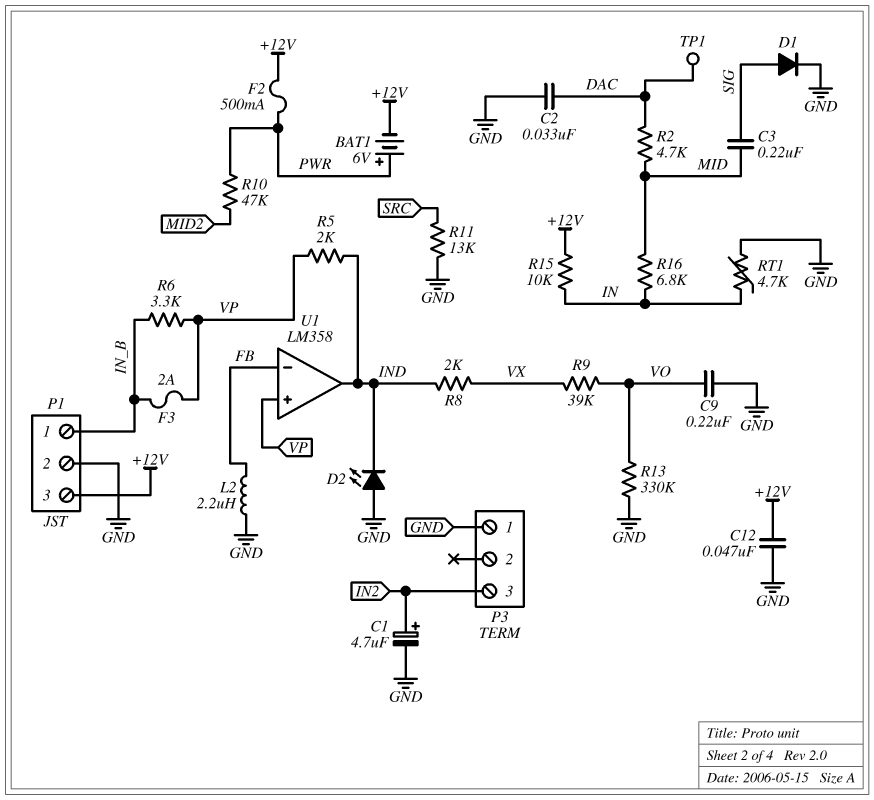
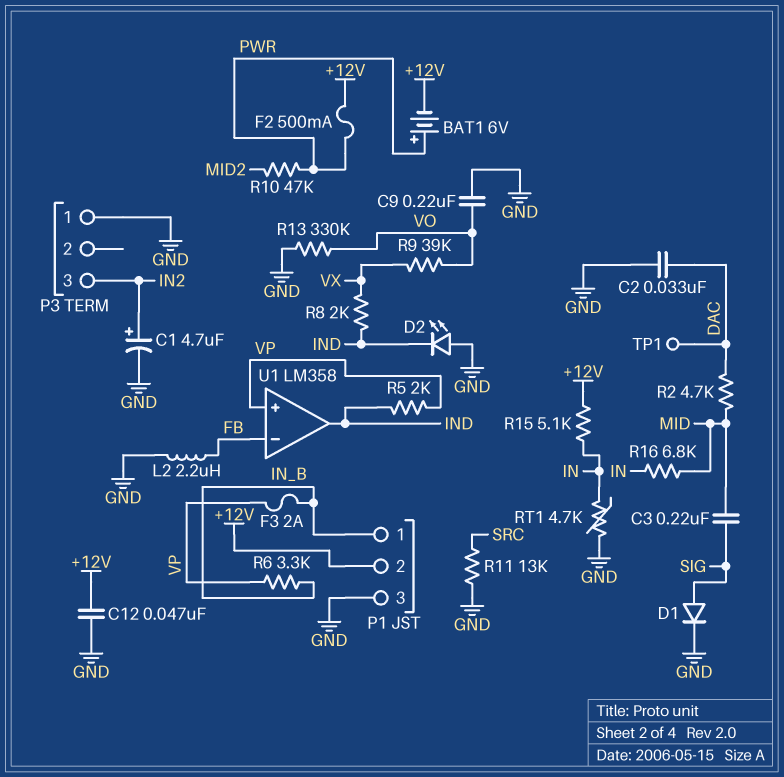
P1 pin 2: GND -> +12V
P1 pin 3: +12V -> GND
R15: 10k (+12V, IN) -> 5.1k (+12V, IN)

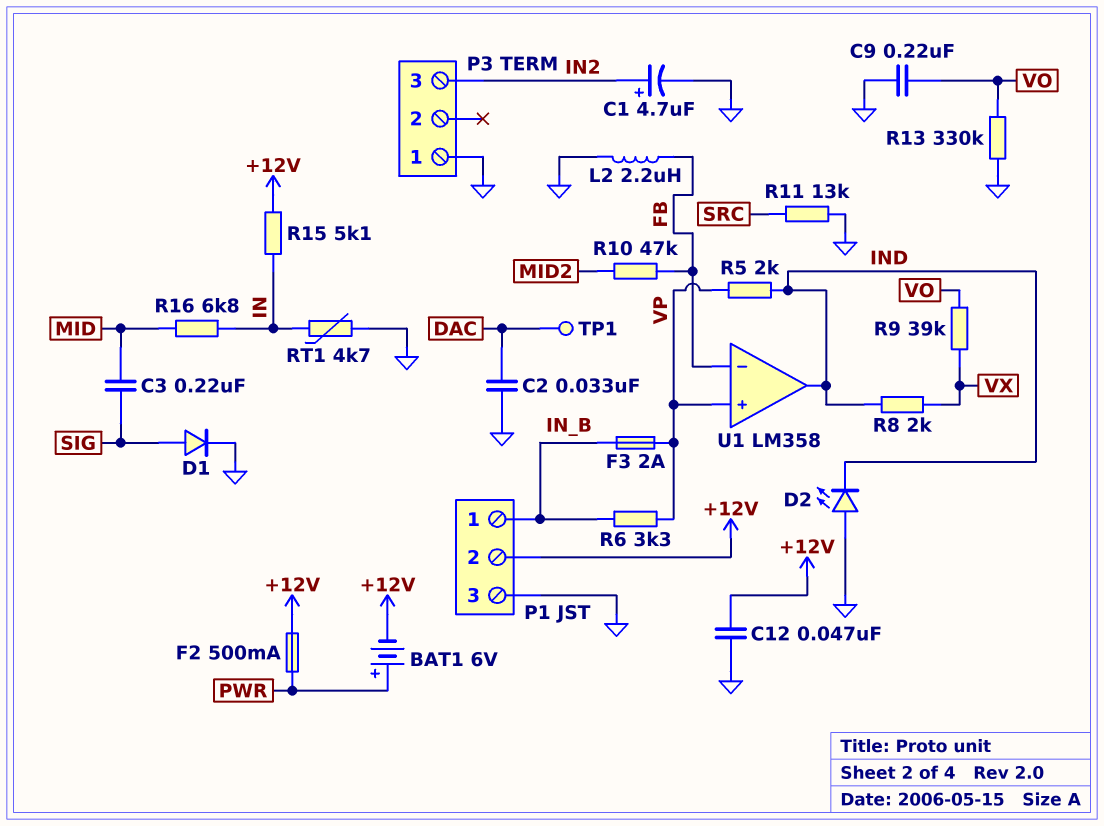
R2: 4.7k (DAC, MID) -> none
R10: 47k (MID2, PWR) -> 47k (FB, MID2)

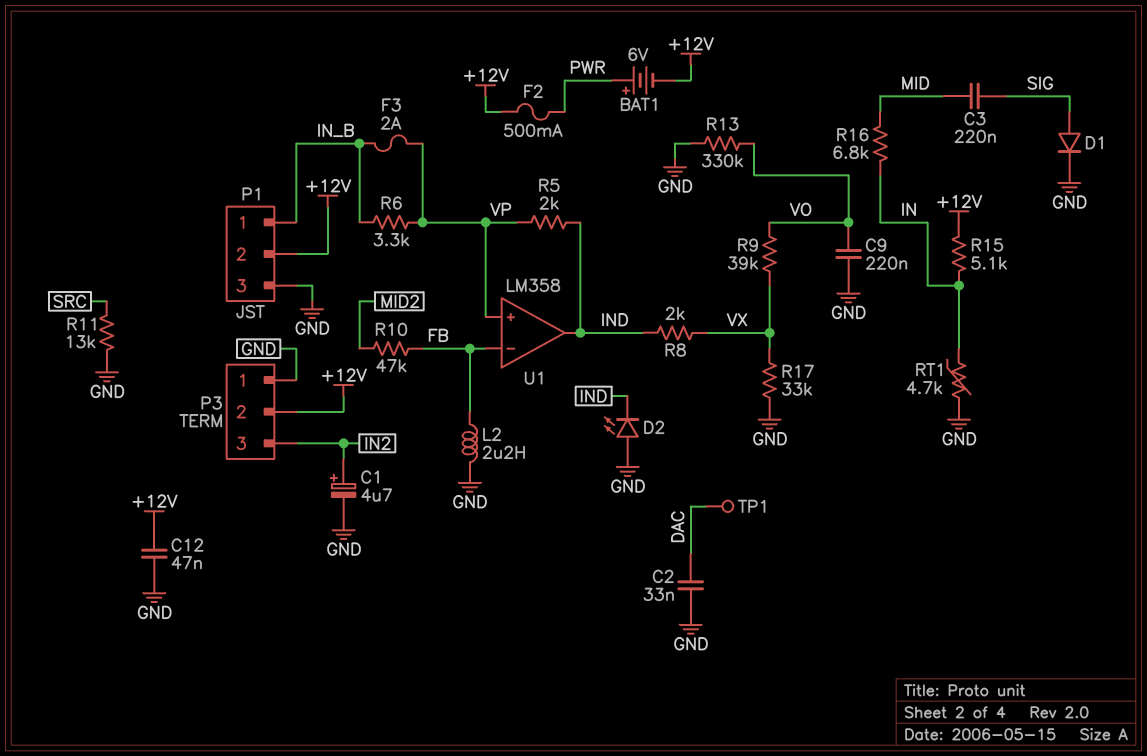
P3 pin 2: none -> +12V
R17: none -> 33k (GND, VX)

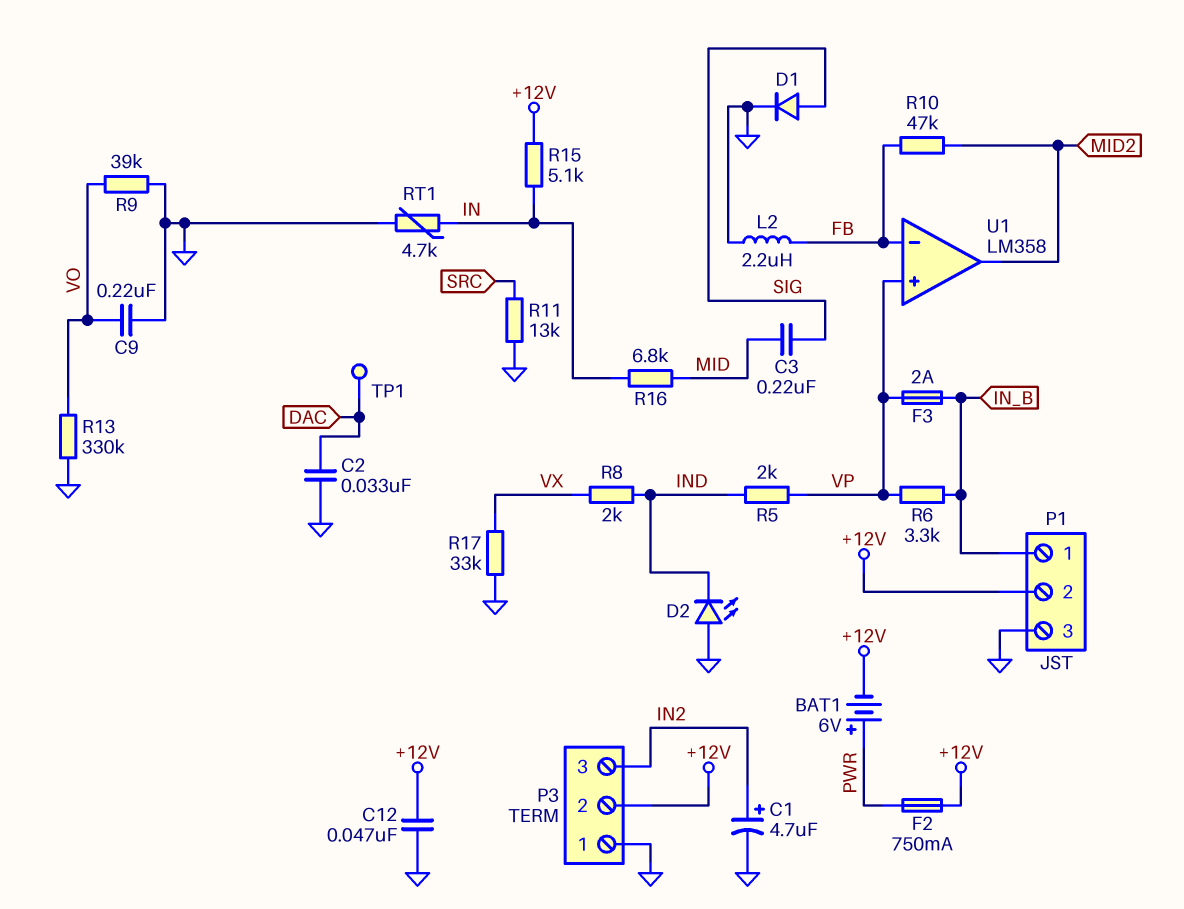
F2: 500mA (+12V, PWR) -> 750mA (+12V, PWR)
R9: 39k (VO, VX) -> 39k (GND, VO)
U1 pin out: IND -> MID2

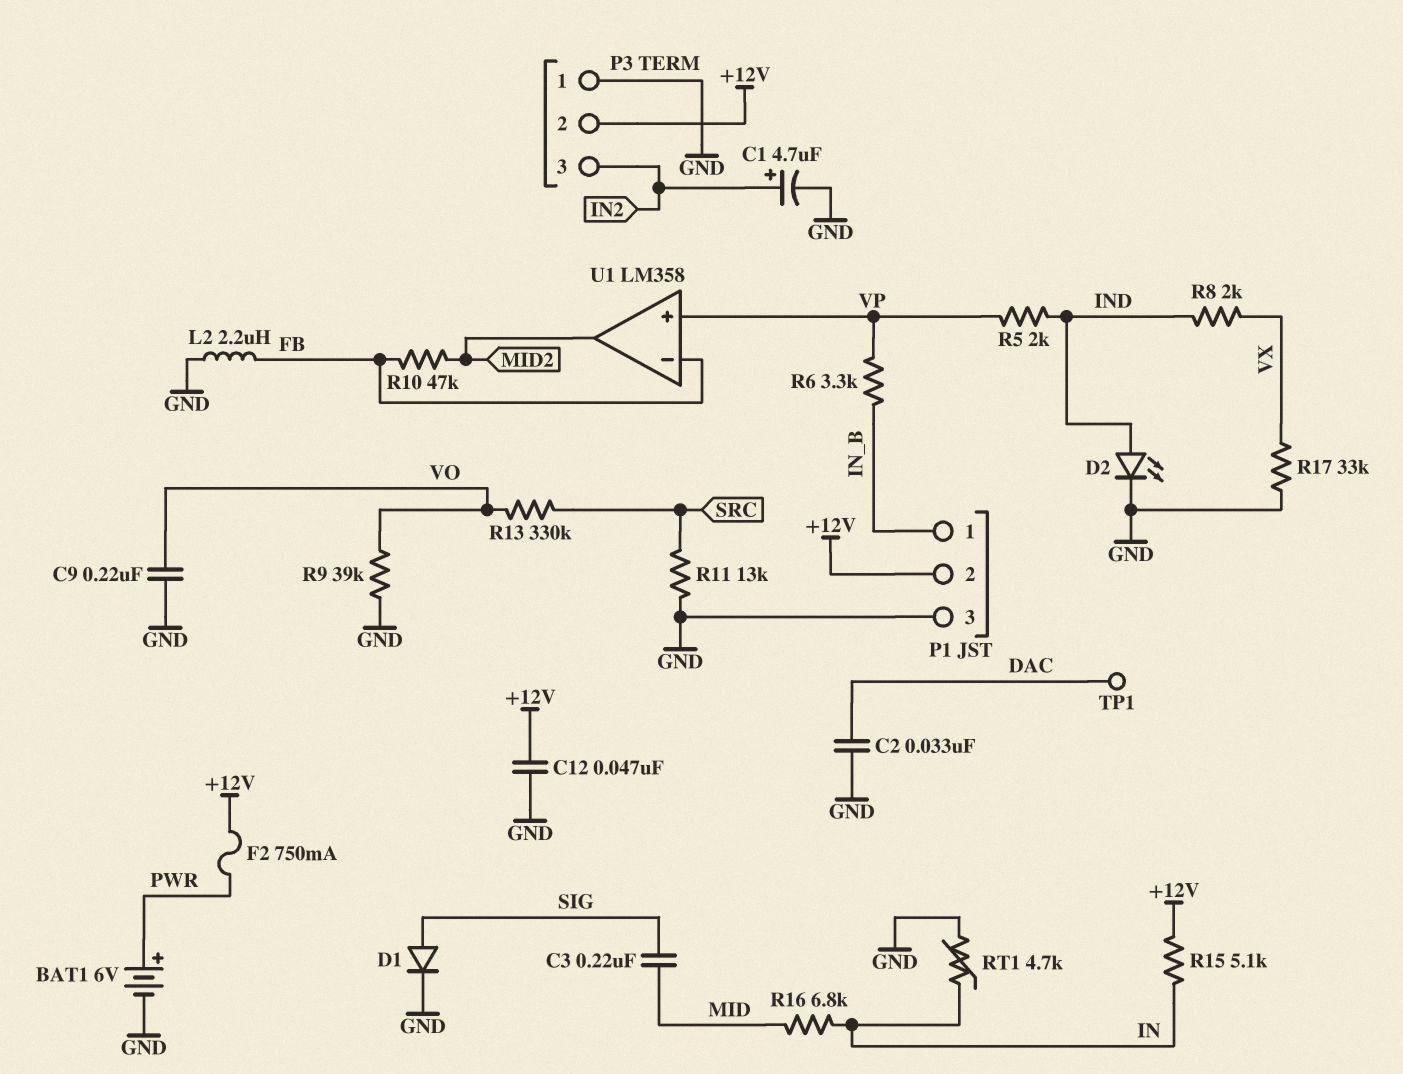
BAT1: 6V (plus PWR, minus +12V) -> 6V (plus PWR, minus GND)
D2: LED (A GND, K IND) -> LED (A IND, K GND)
F3: 2A (IN_B, VP) -> none
R13: 330k (GND, VO) -> 330k (SRC, VO)

